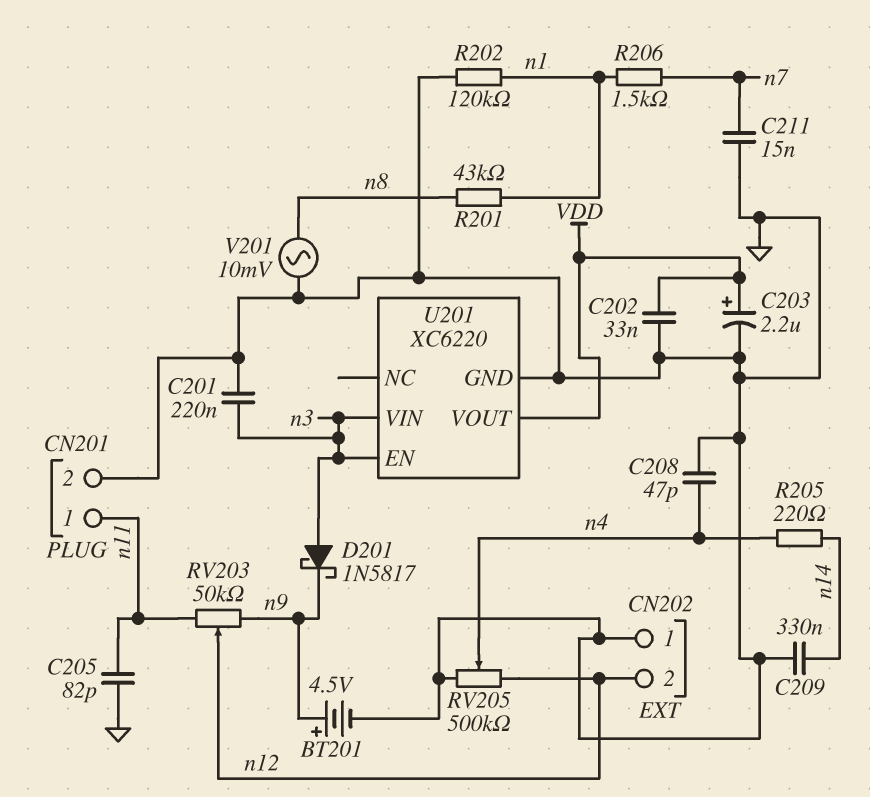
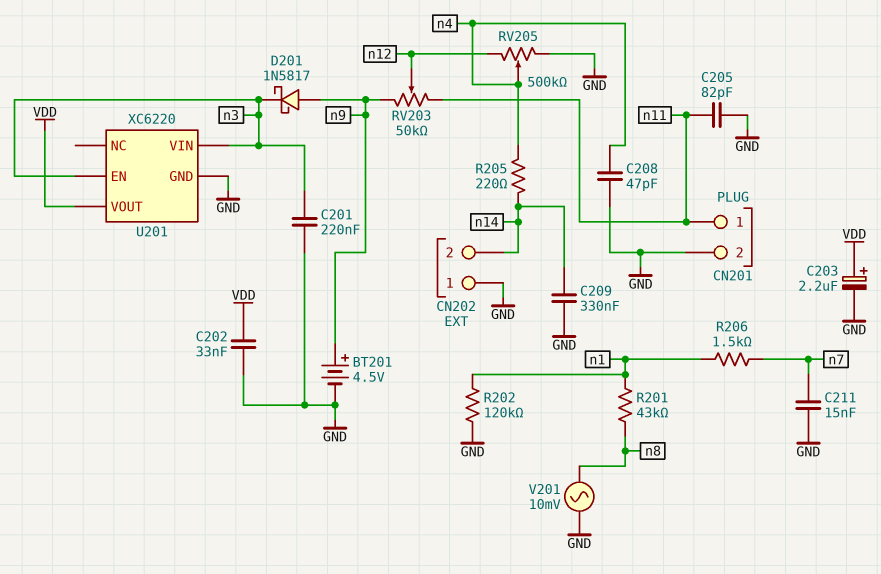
CN202 pin 2: n12 -> n14
D201: schottky 1N5817 (A n3, K n9) -> schottky 1N5817 (A n9, K n3)

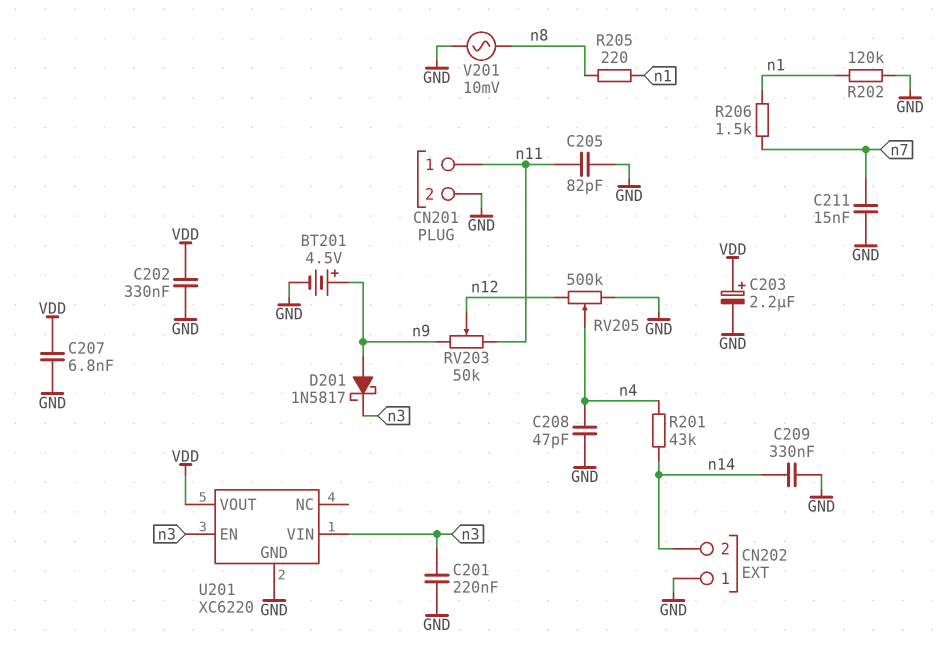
C202: 33nF (GND, VDD) -> 330nF (GND, VDD)
C207: none -> 6.8nF (GND, VDD)
R201: 43k (n1, n8) -> 43k (n4, n14)
R205: 220 (n4, n14) -> 220 (n1, n8)

